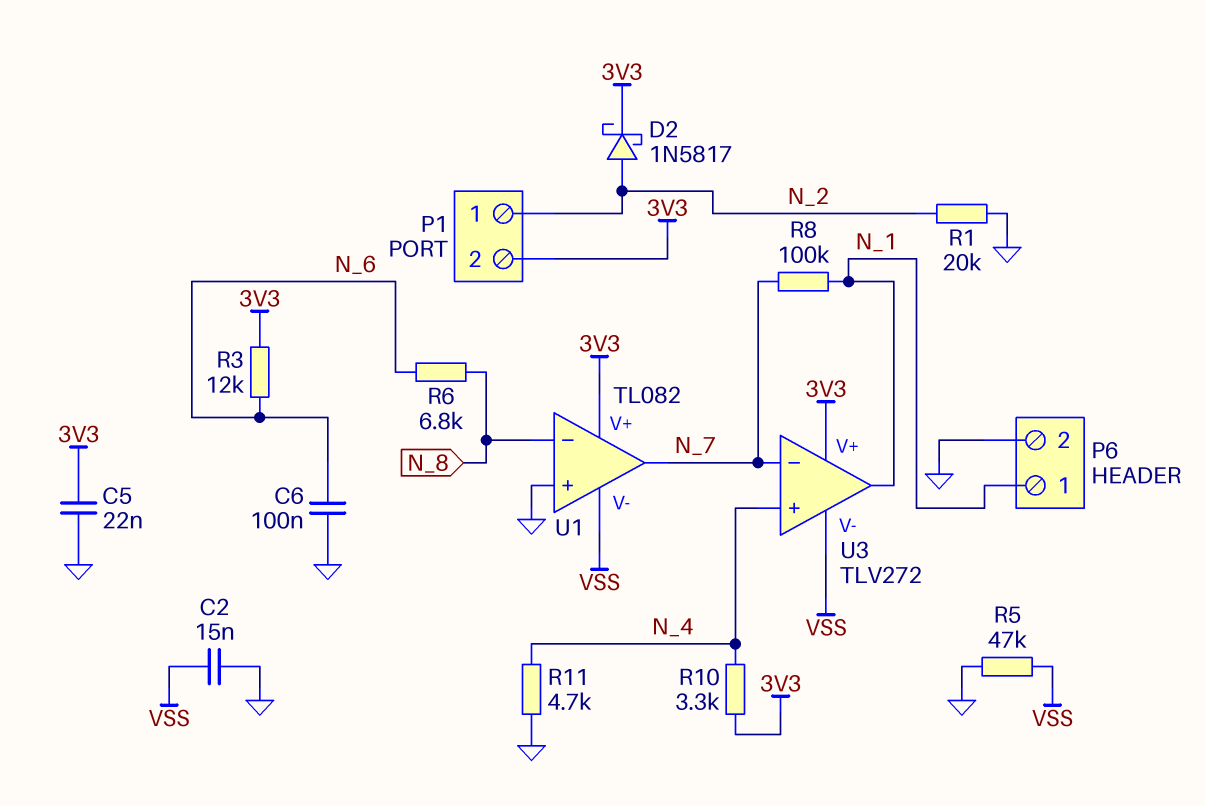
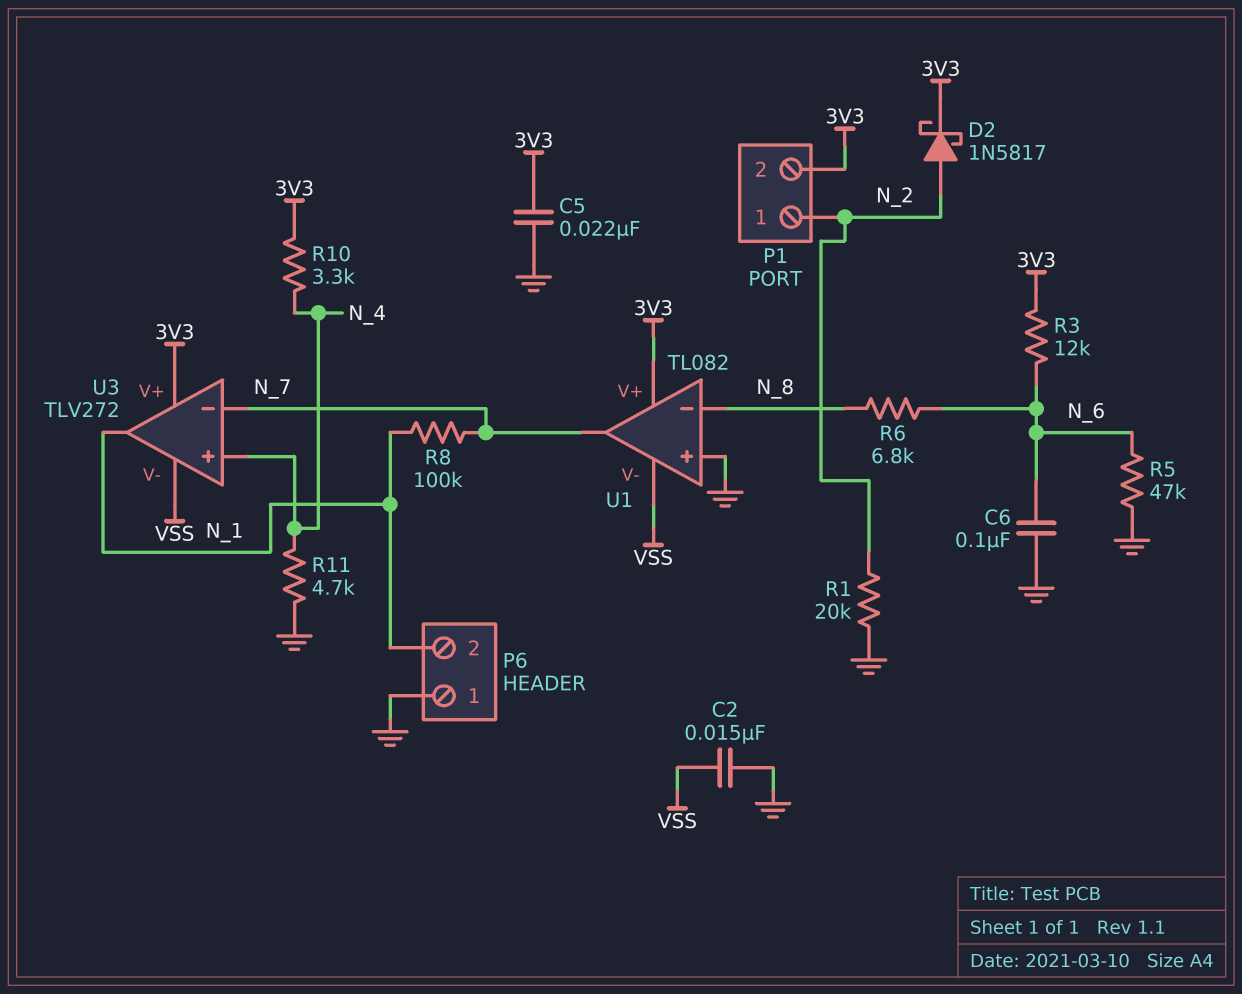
P6 pin 1: N_1 -> GND
P6 pin 2: GND -> N_1
R5: 47k (GND, VSS) -> 47k (GND, N_6)

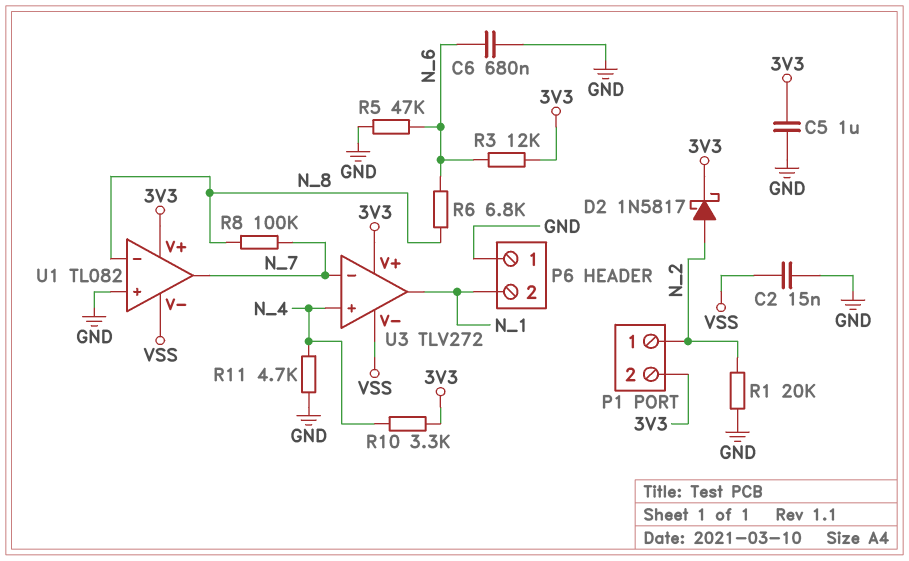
C5: 22nF (3V3, GND) -> 1uF (3V3, GND)
C6: 100nF (GND, N_6) -> 680nF (GND, N_6)
R8: 100k (N_1, N_7) -> 100k (N_7, N_8)

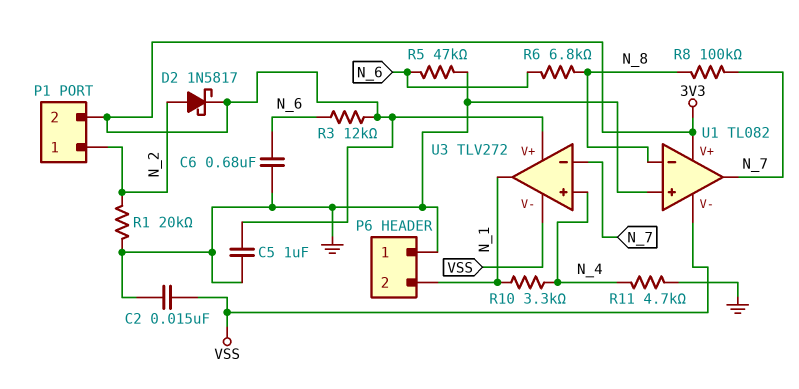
R10: 3.3k (3V3, N_4) -> 3.3k (N_1, N_4)

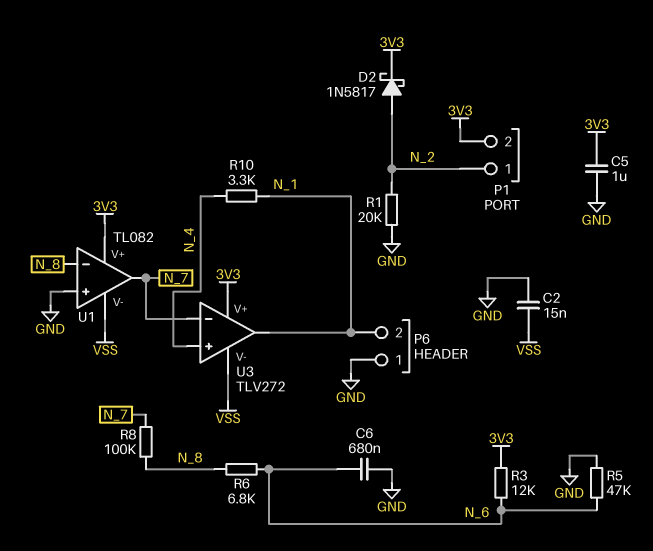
R11: 4.7k (GND, N_4) -> none

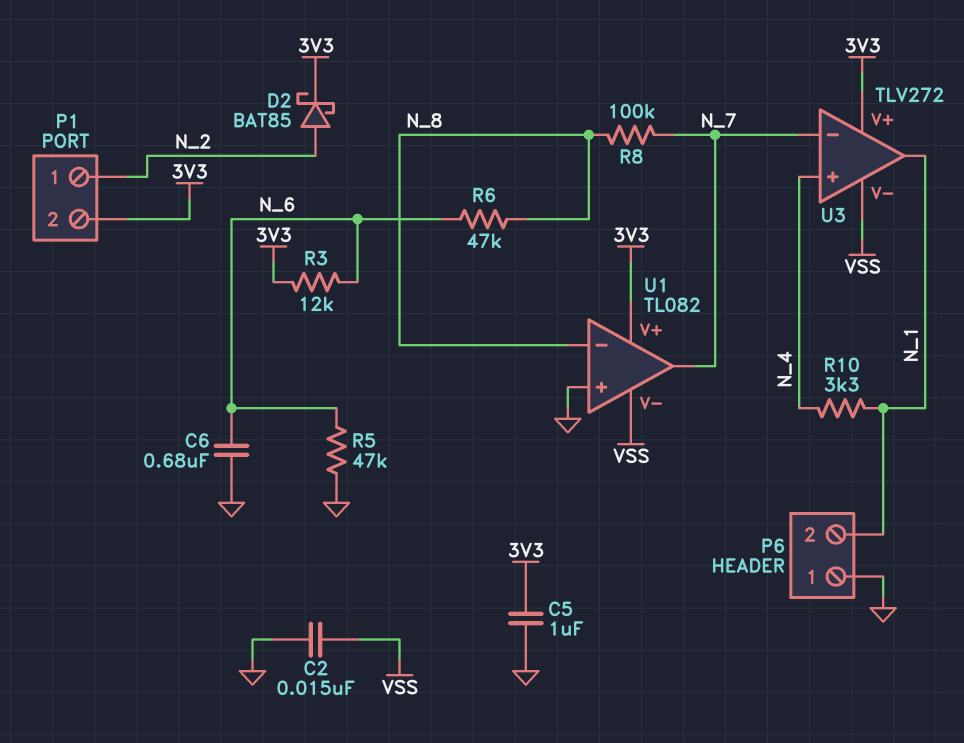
D2: schottky 1N5817 (A N_2, K 3V3) -> schottky BAT85 (A N_2, K 3V3)
R1: 20k (GND, N_2) -> none
R6: 6.8k (N_6, N_8) -> 47k (N_6, N_8)

